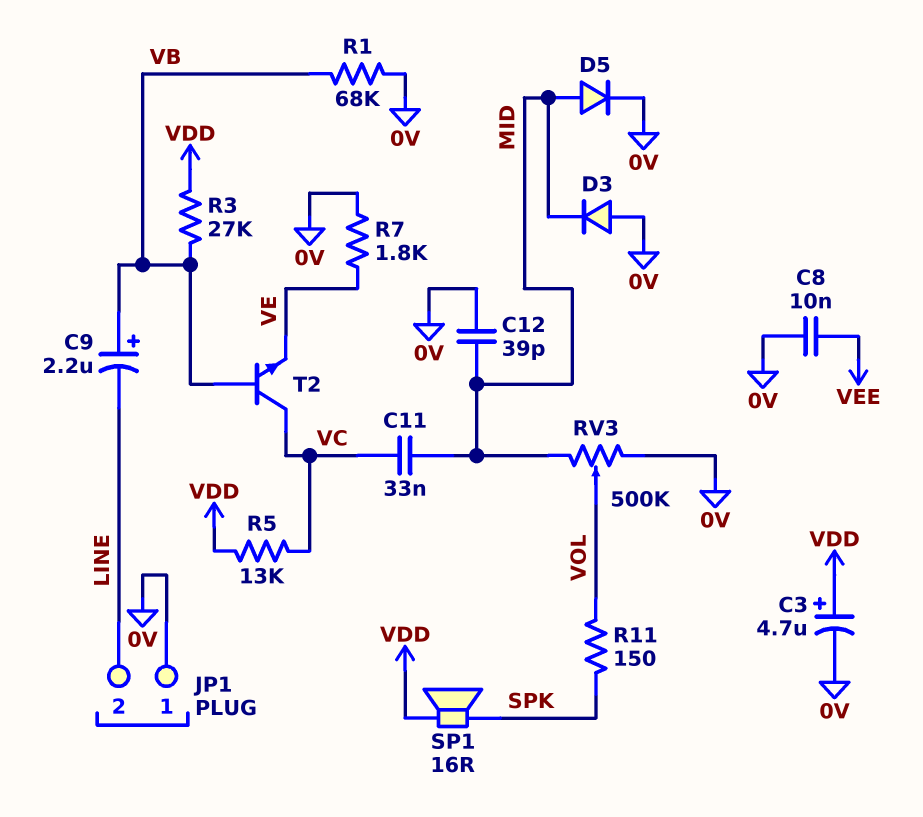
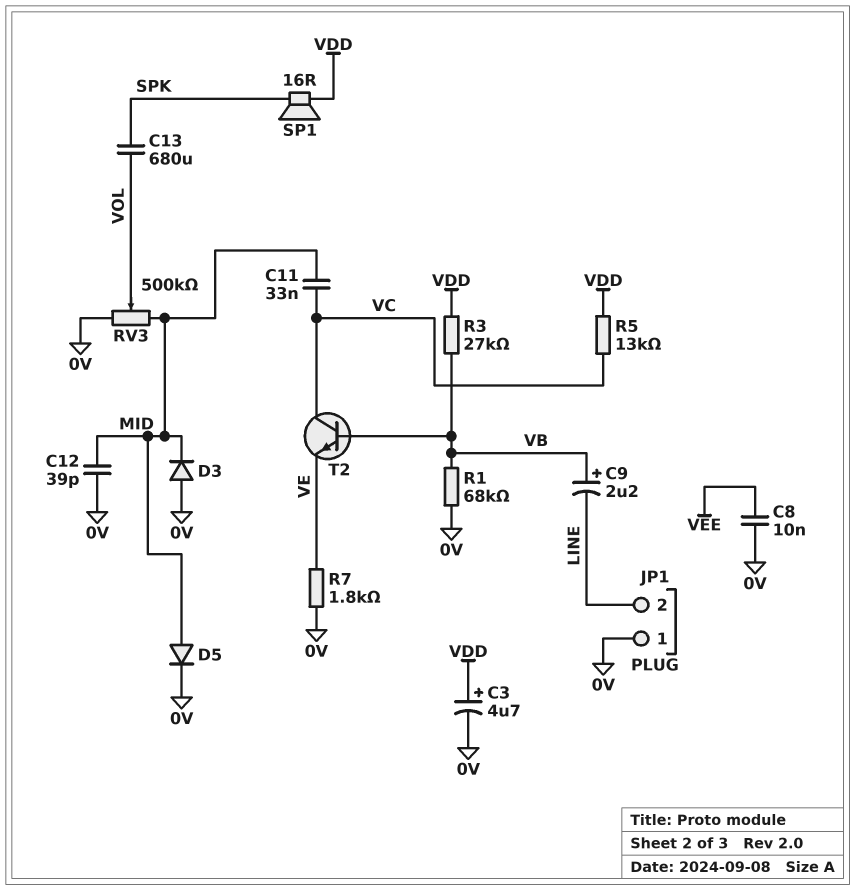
C13: none -> 680uF (SPK, VOL)
R11: 150 (SPK, VOL) -> none

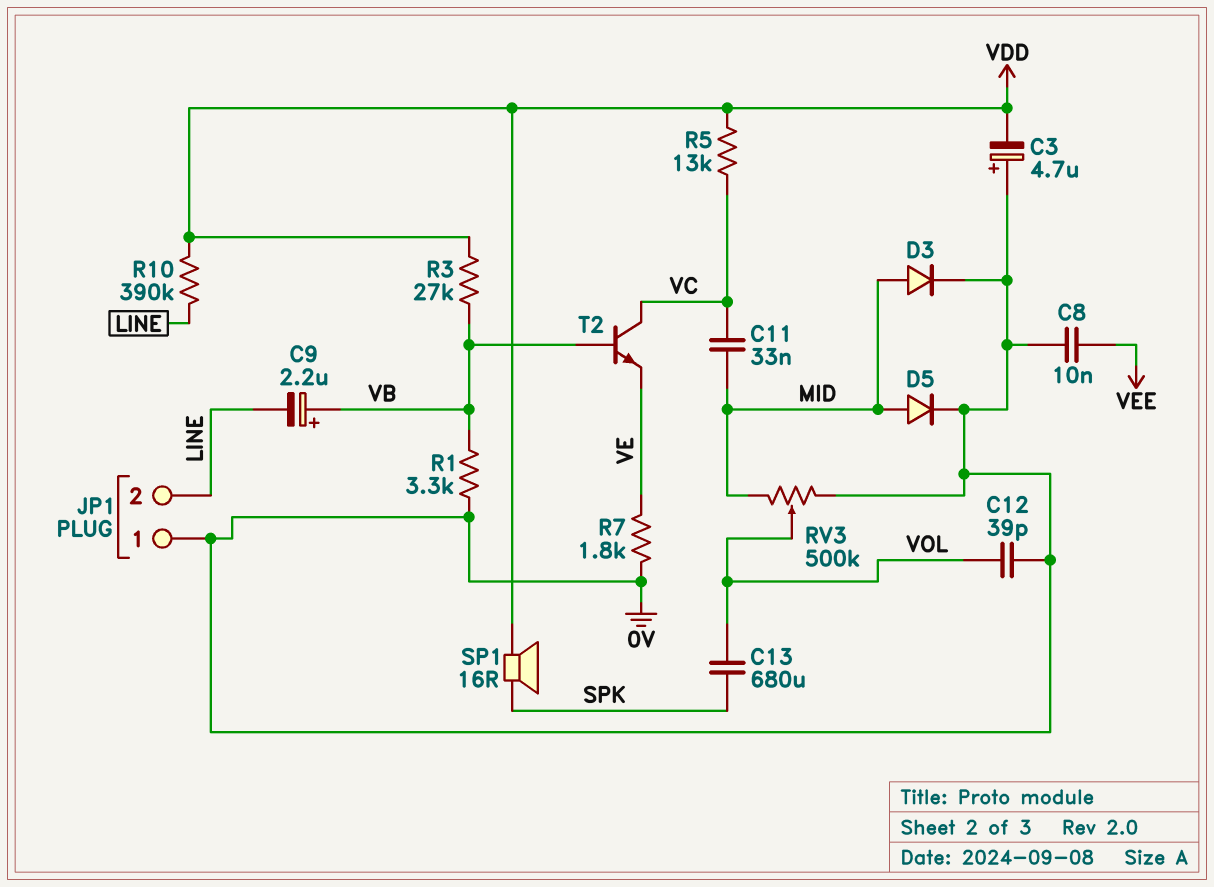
C3: 4.7uF (plus VDD, minus 0V) -> 4.7uF (plus 0V, minus VDD)
C12: 39pF (0V, MID) -> 39pF (0V, VOL)
D3: diode (A 0V, K MID) -> diode (A MID, K 0V)
R1: 68k (0V, VB) -> 3.3k (0V, VB)
R10: none -> 390k (LINE, VDD)

